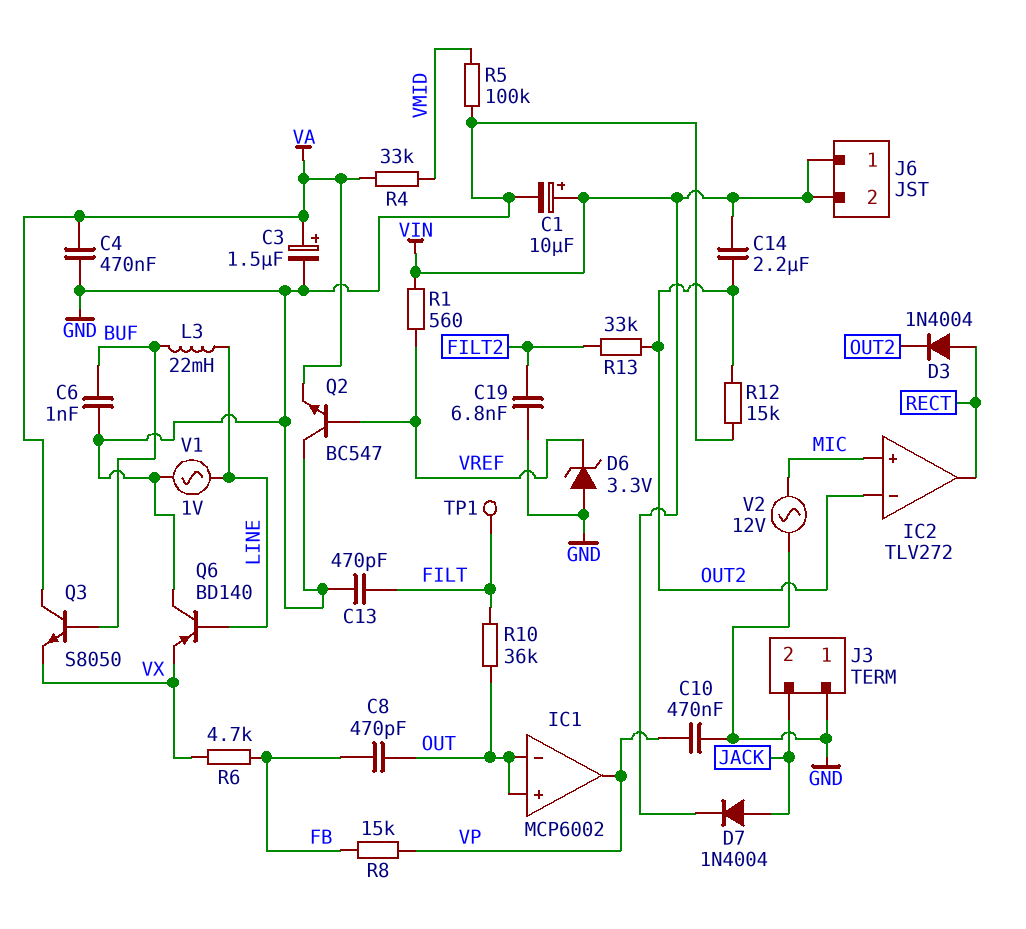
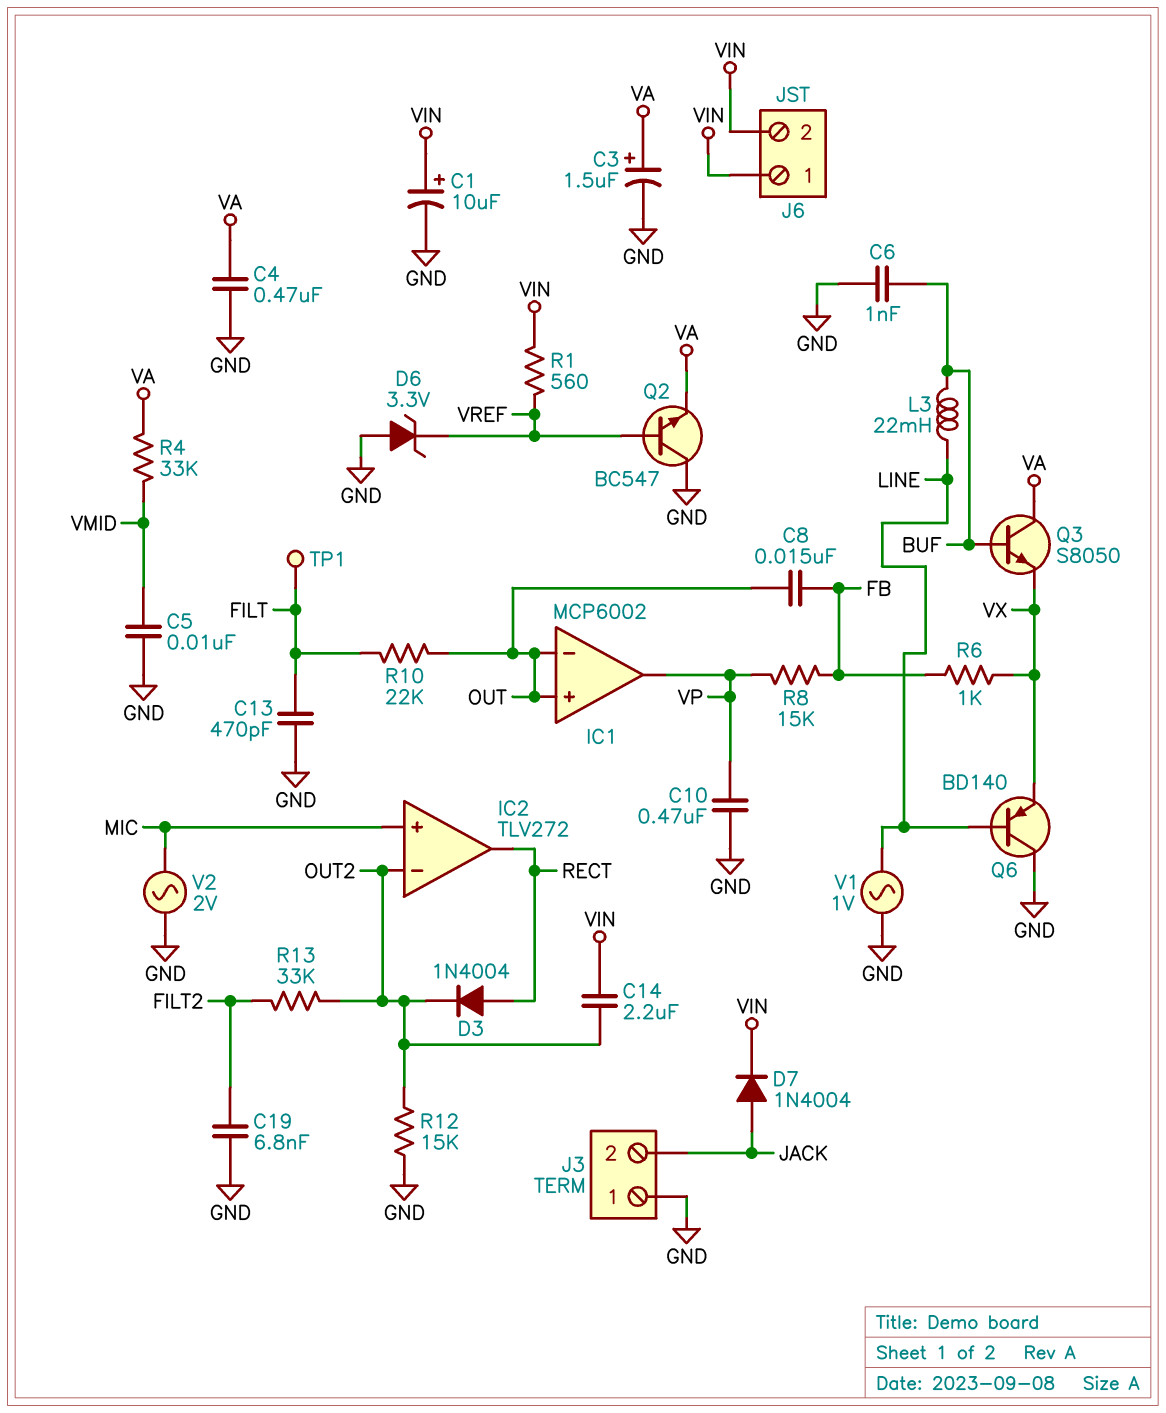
C5: none -> 10nF (GND, VMID)
C8: 470pF (FB, OUT) -> 15nF (FB, OUT)
R5: 100k (GND, VMID) -> none
R6: 4.7k (FB, VX) -> 1k (FB, VX)
R10: 36k (FILT, OUT) -> 22k (FILT, OUT)
V2: AC 12V (GND, MIC) -> AC 2V (GND, MIC)

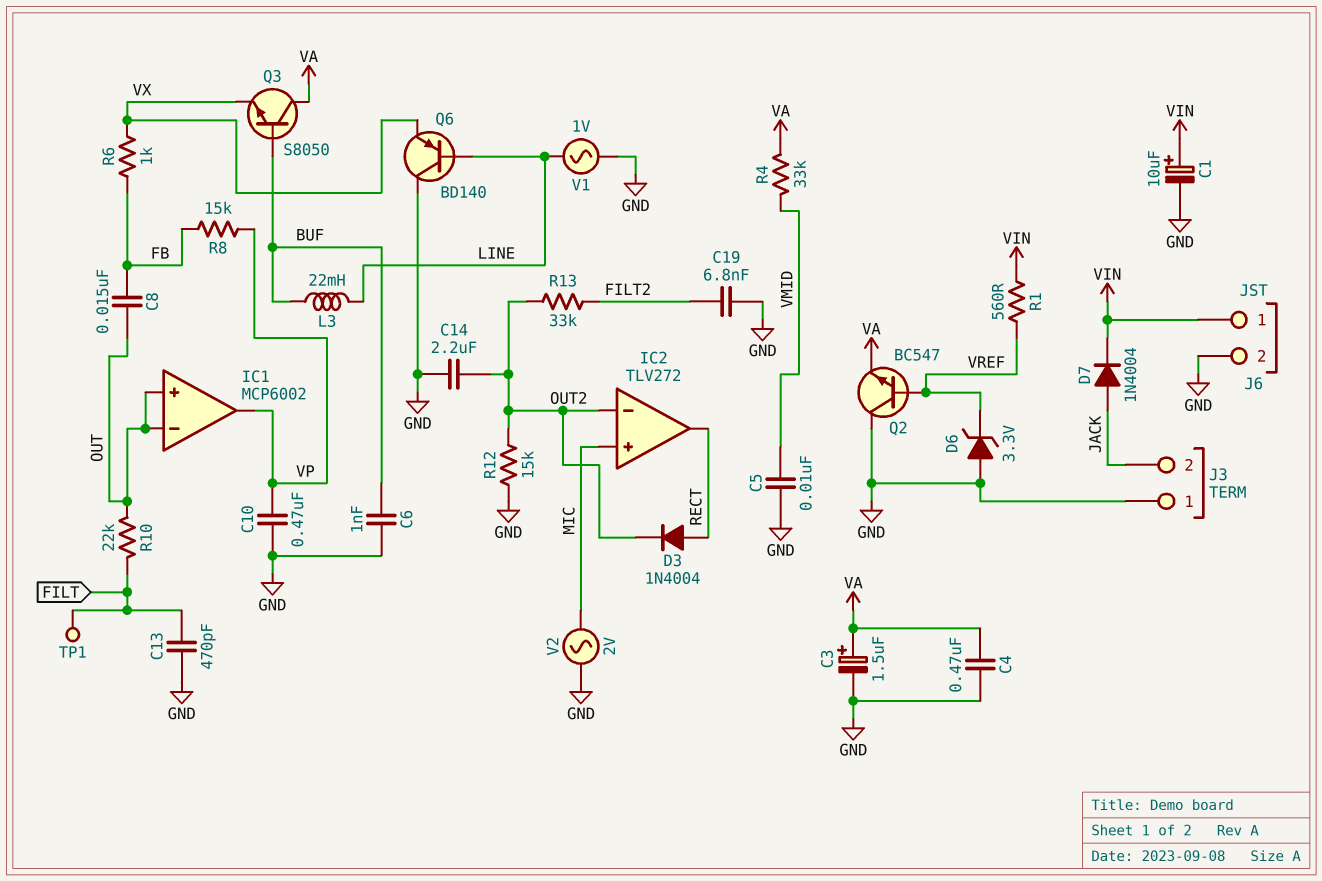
C14: 2.2uF (OUT2, VIN) -> 2.2uF (GND, OUT2)
J6 pin 2: VIN -> GND

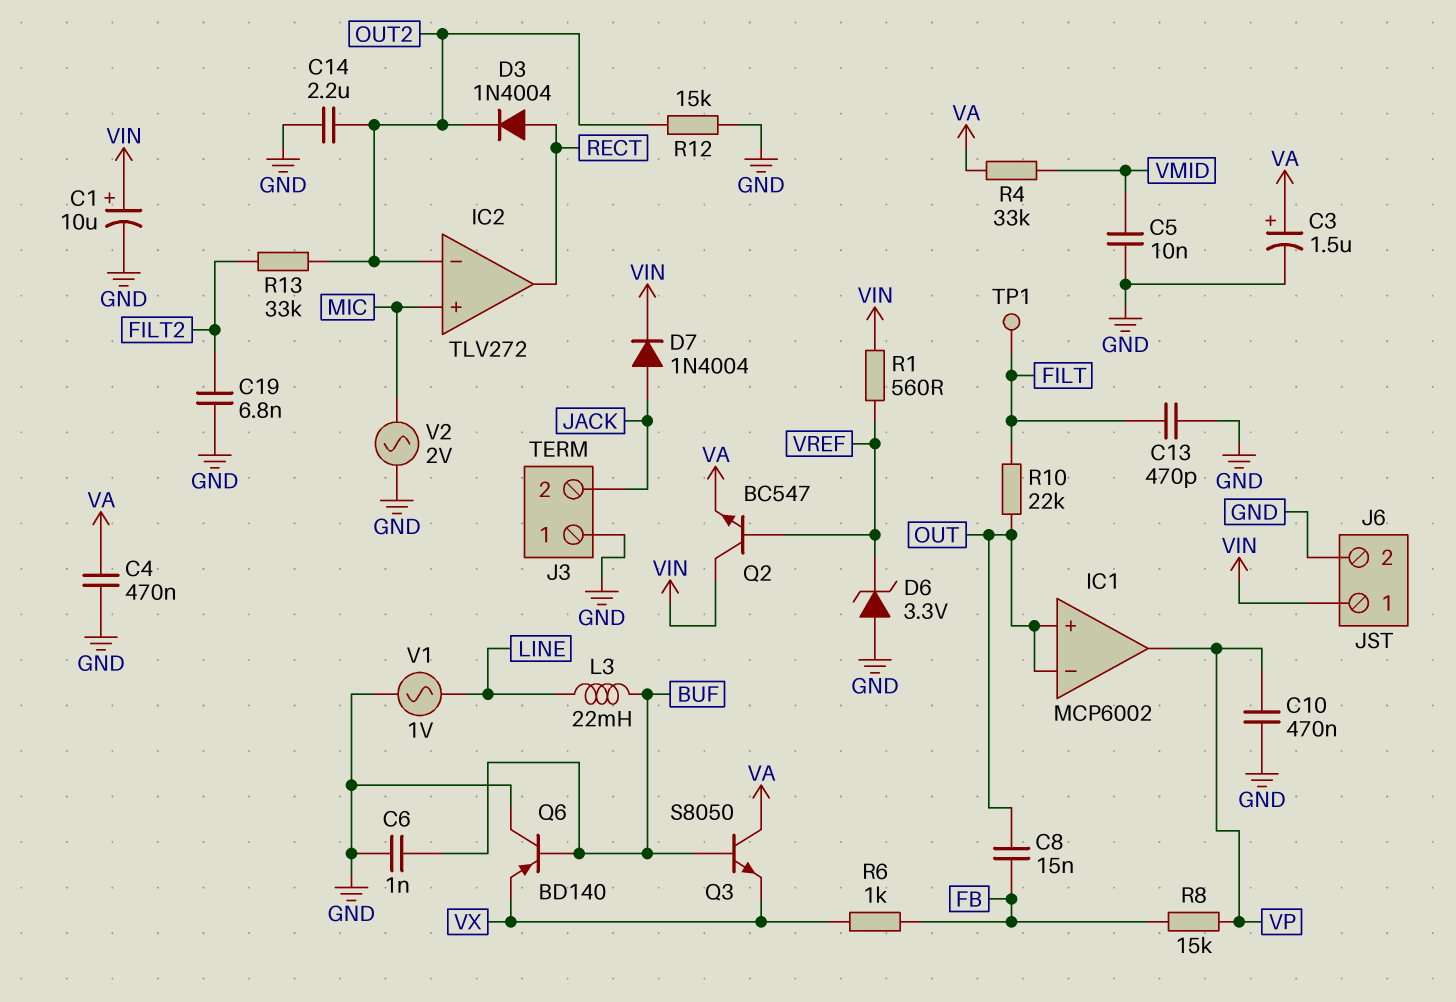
Q2: NPN BC547 (B VREF, C GND, E VA) -> NPN BC547 (B VREF, C VIN, E VA)
Q6: PNP BD140 (B LINE, C GND, E VX) -> PNP BD140 (B BUF, C GND, E VX)

